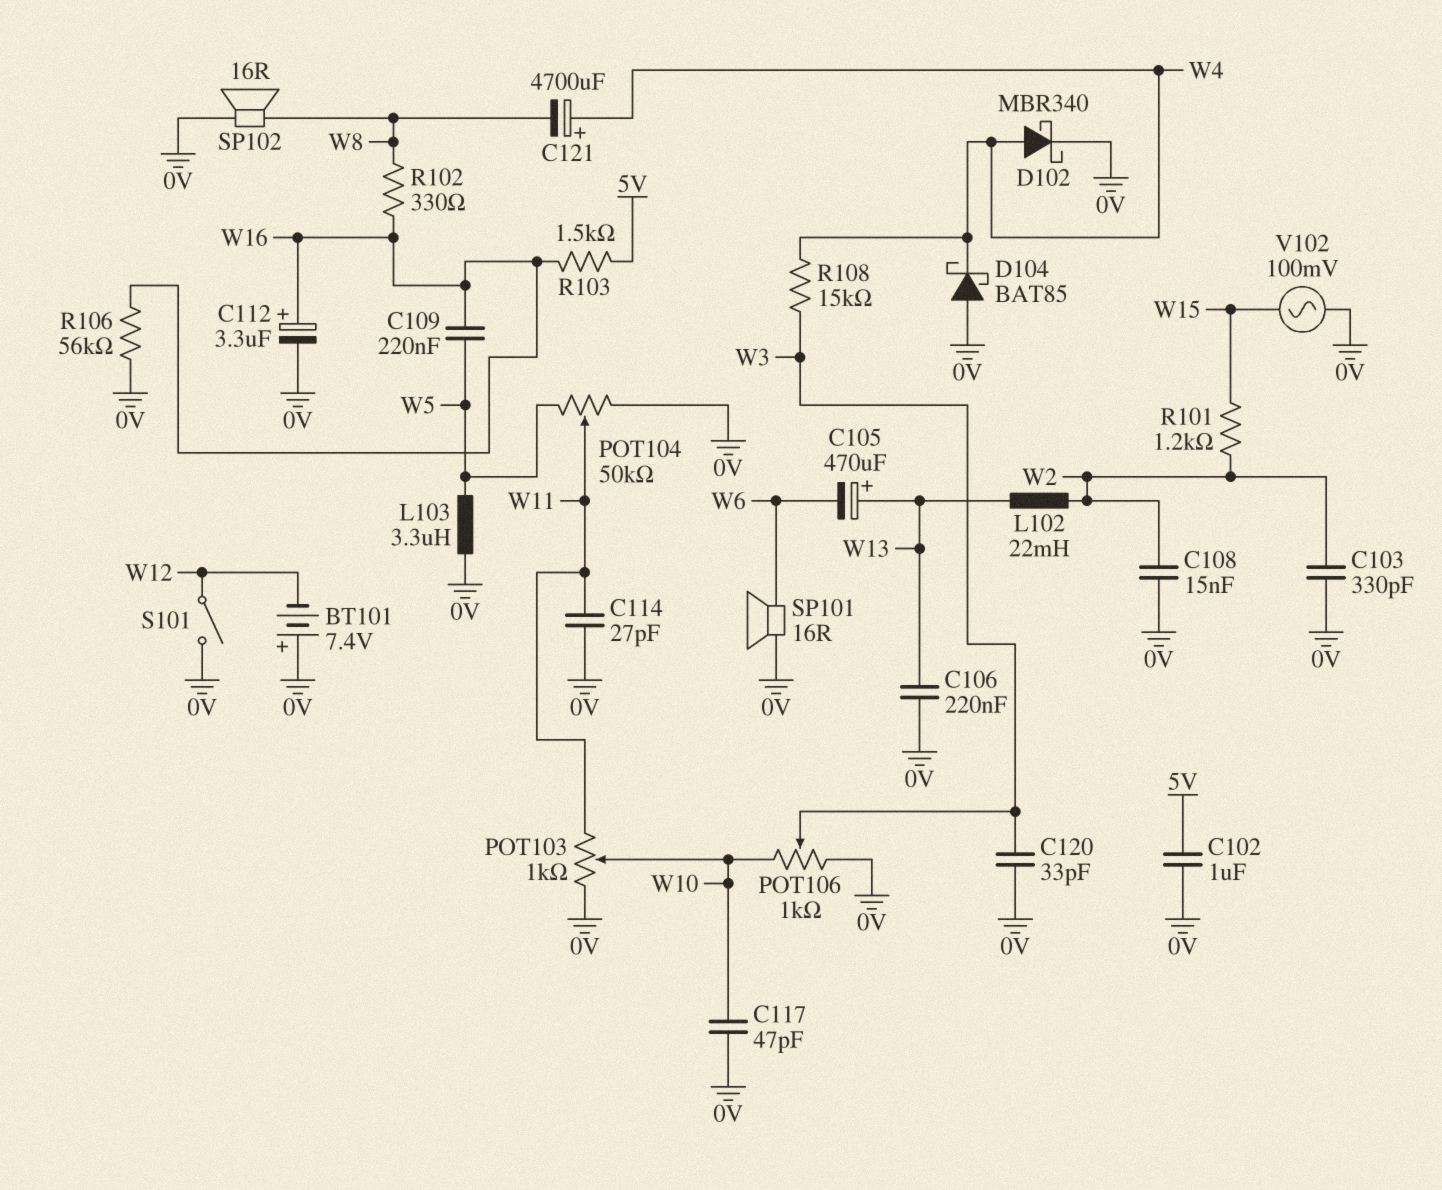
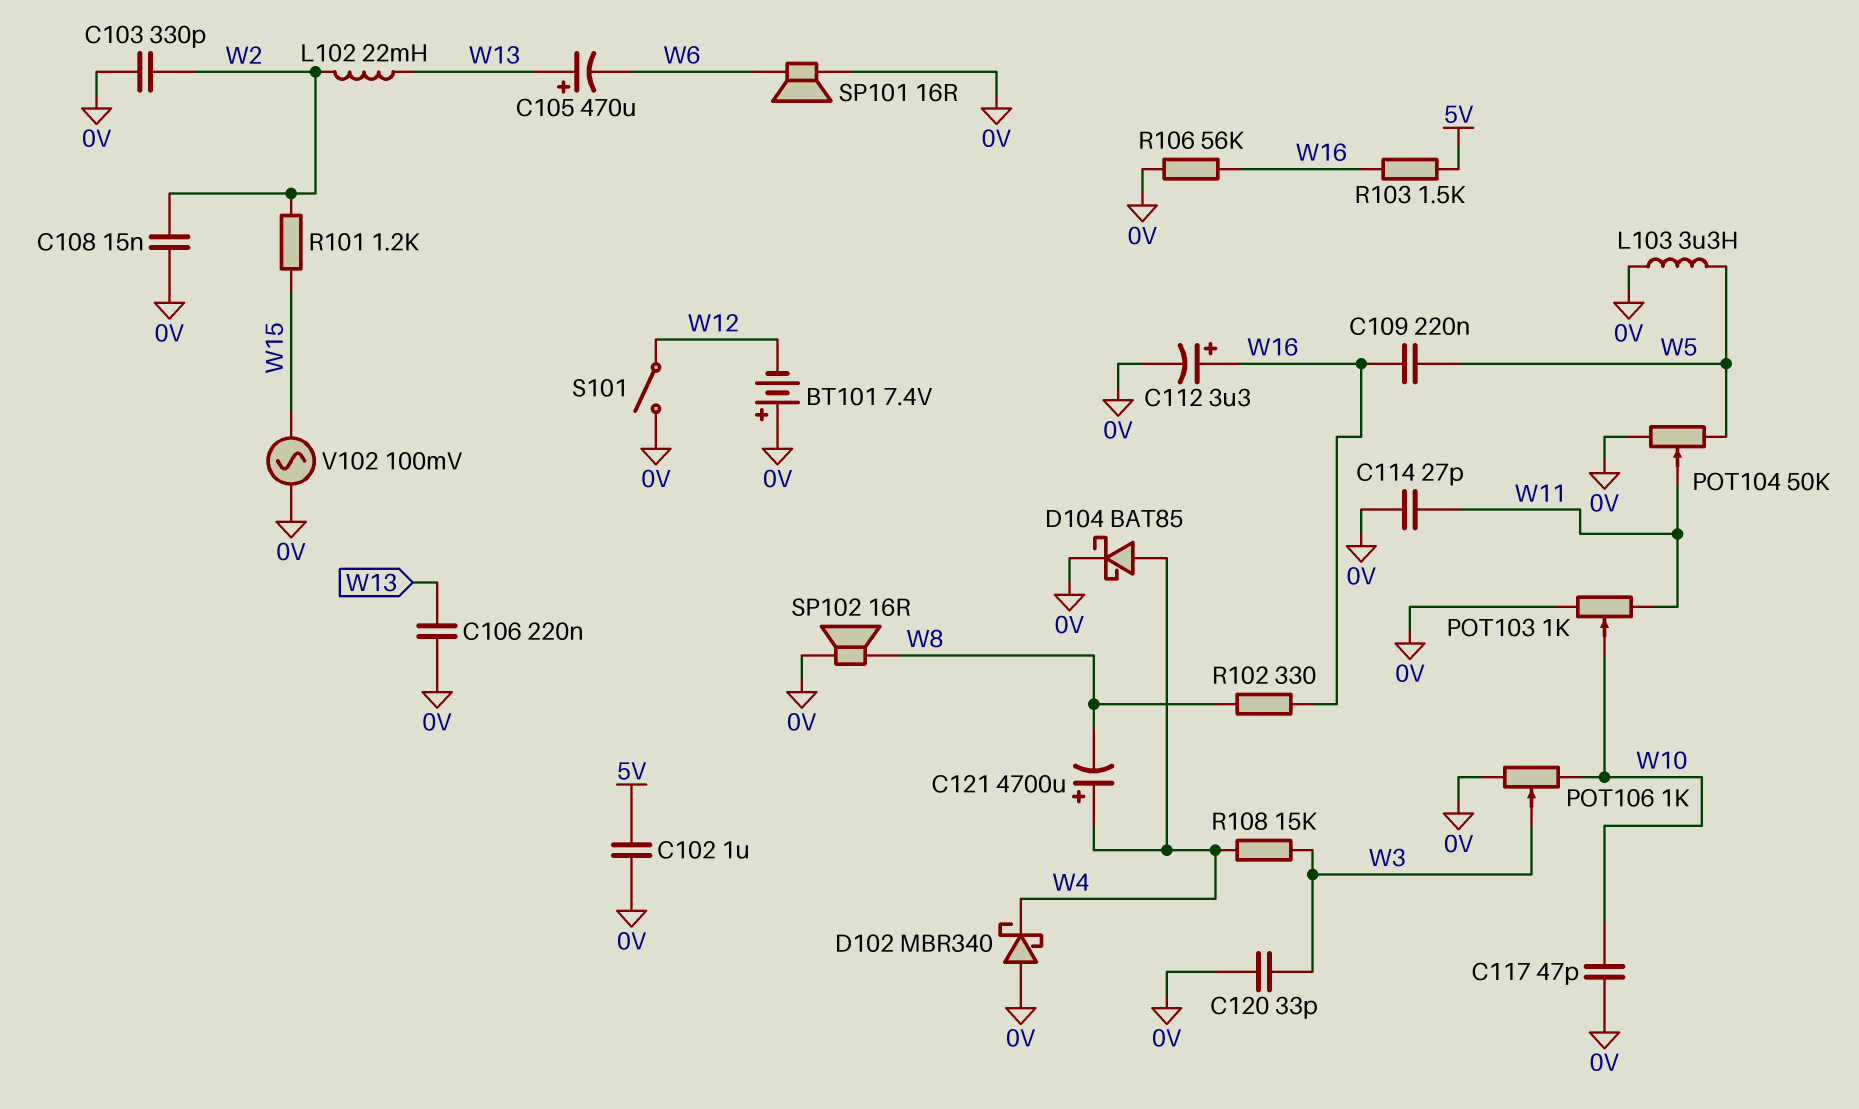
D102: schottky MBR340 (A W4, K 0V) -> schottky MBR340 (A 0V, K W4)
D104: schottky BAT85 (A 0V, K W4) -> schottky BAT85 (A W4, K 0V)

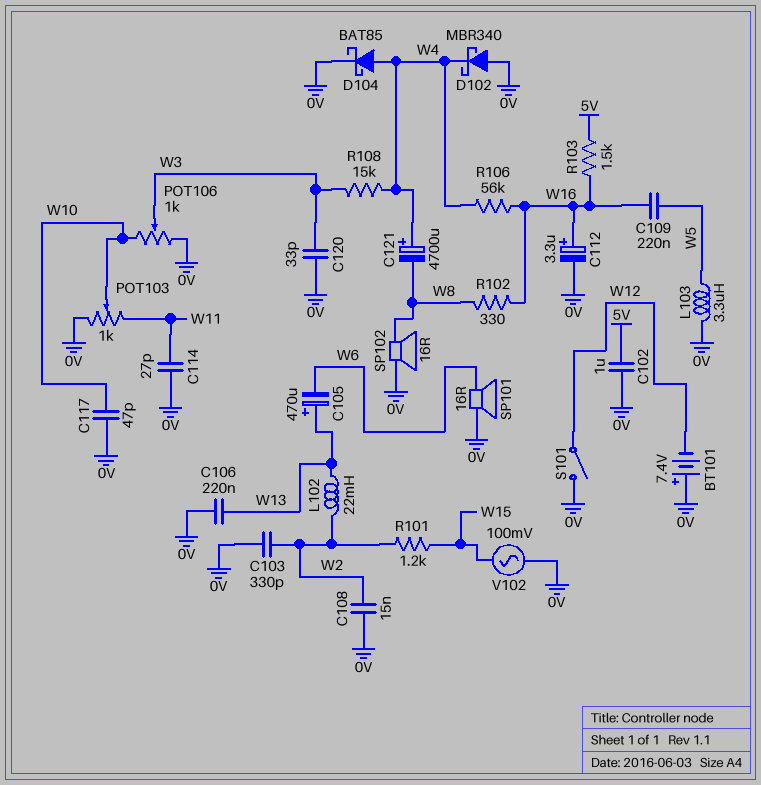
POT104: 50k (0V, W5, wiper W11) -> none
R106: 56k (0V, W16) -> 56k (W4, W16)

